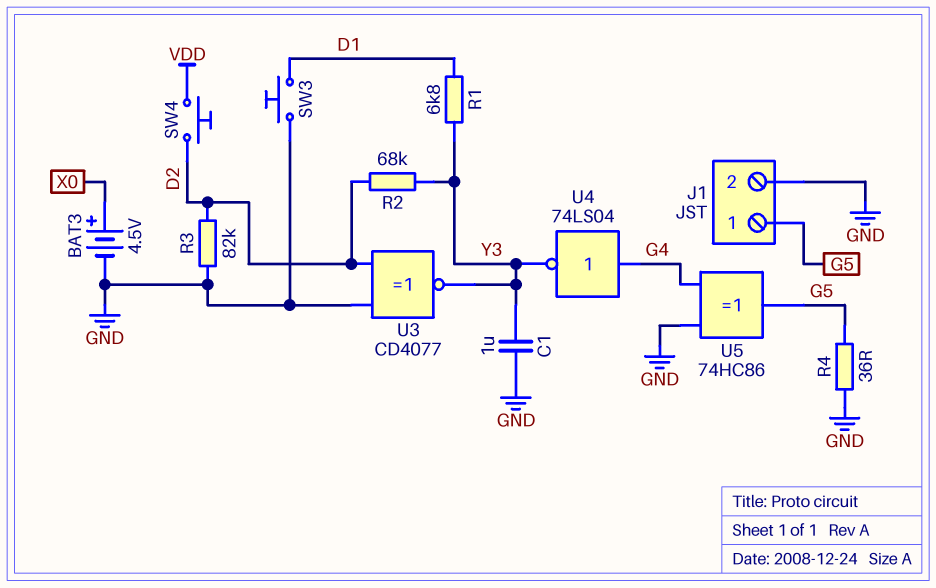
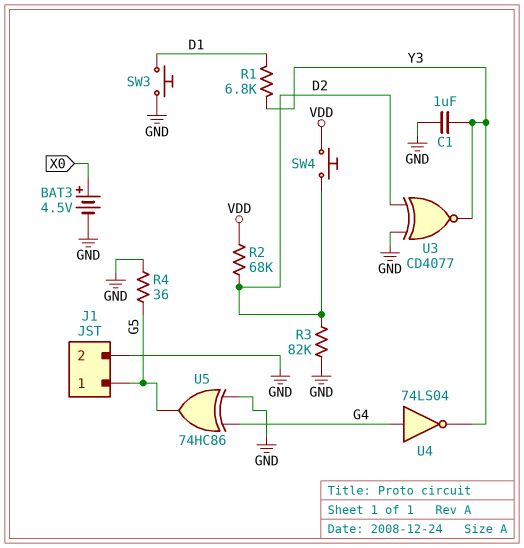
R2: 68k (D2, Y3) -> 68k (D2, VDD)

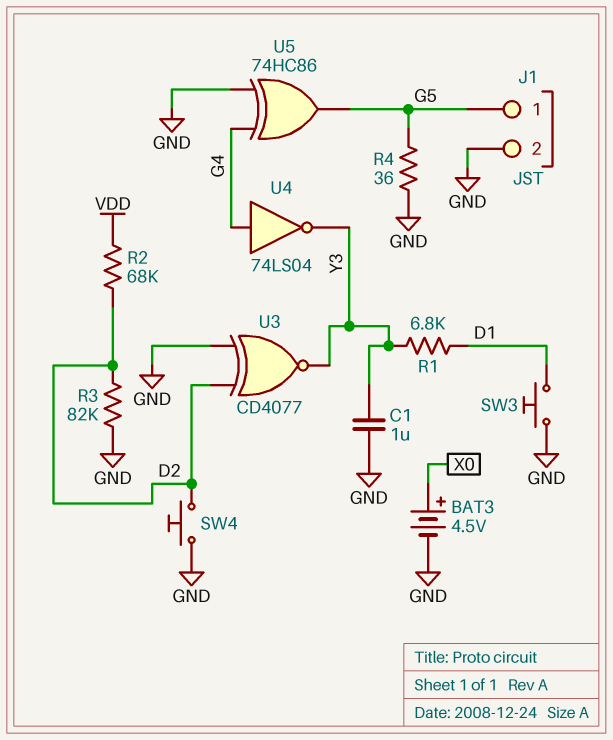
SW4: button (D2, VDD) -> button (D2, GND)

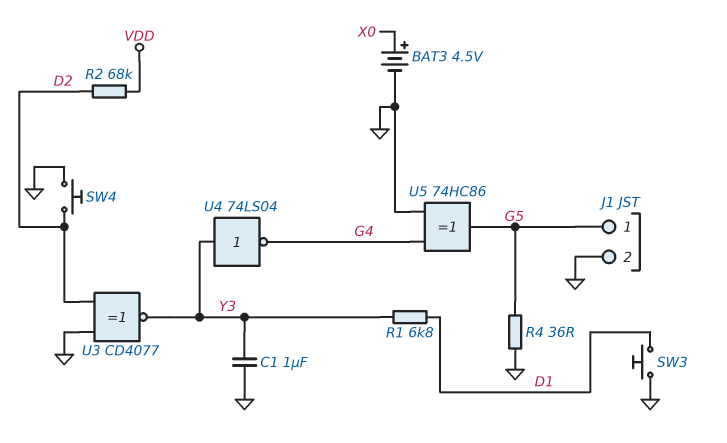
R3: 82k (D2, GND) -> none
U4: NOT 74LS04 (in G4, out Y3) -> NOT 74LS04 (in Y3, out G4)

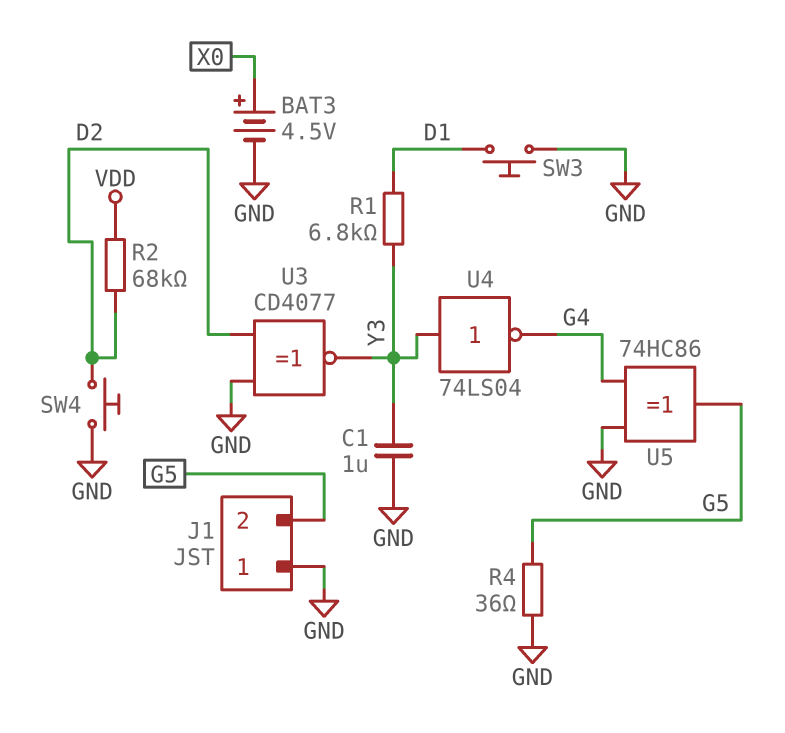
J1 pin 1: G5 -> GND
J1 pin 2: GND -> G5

